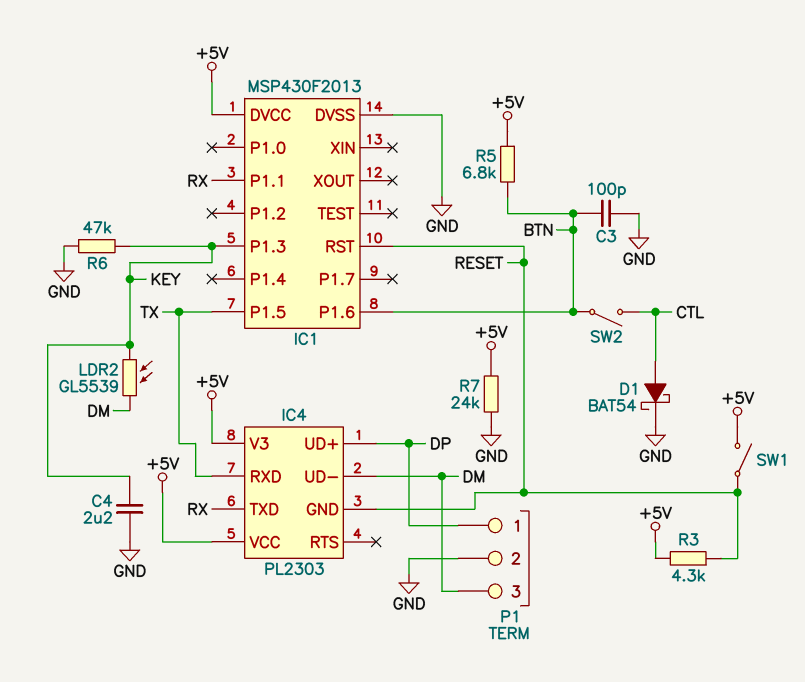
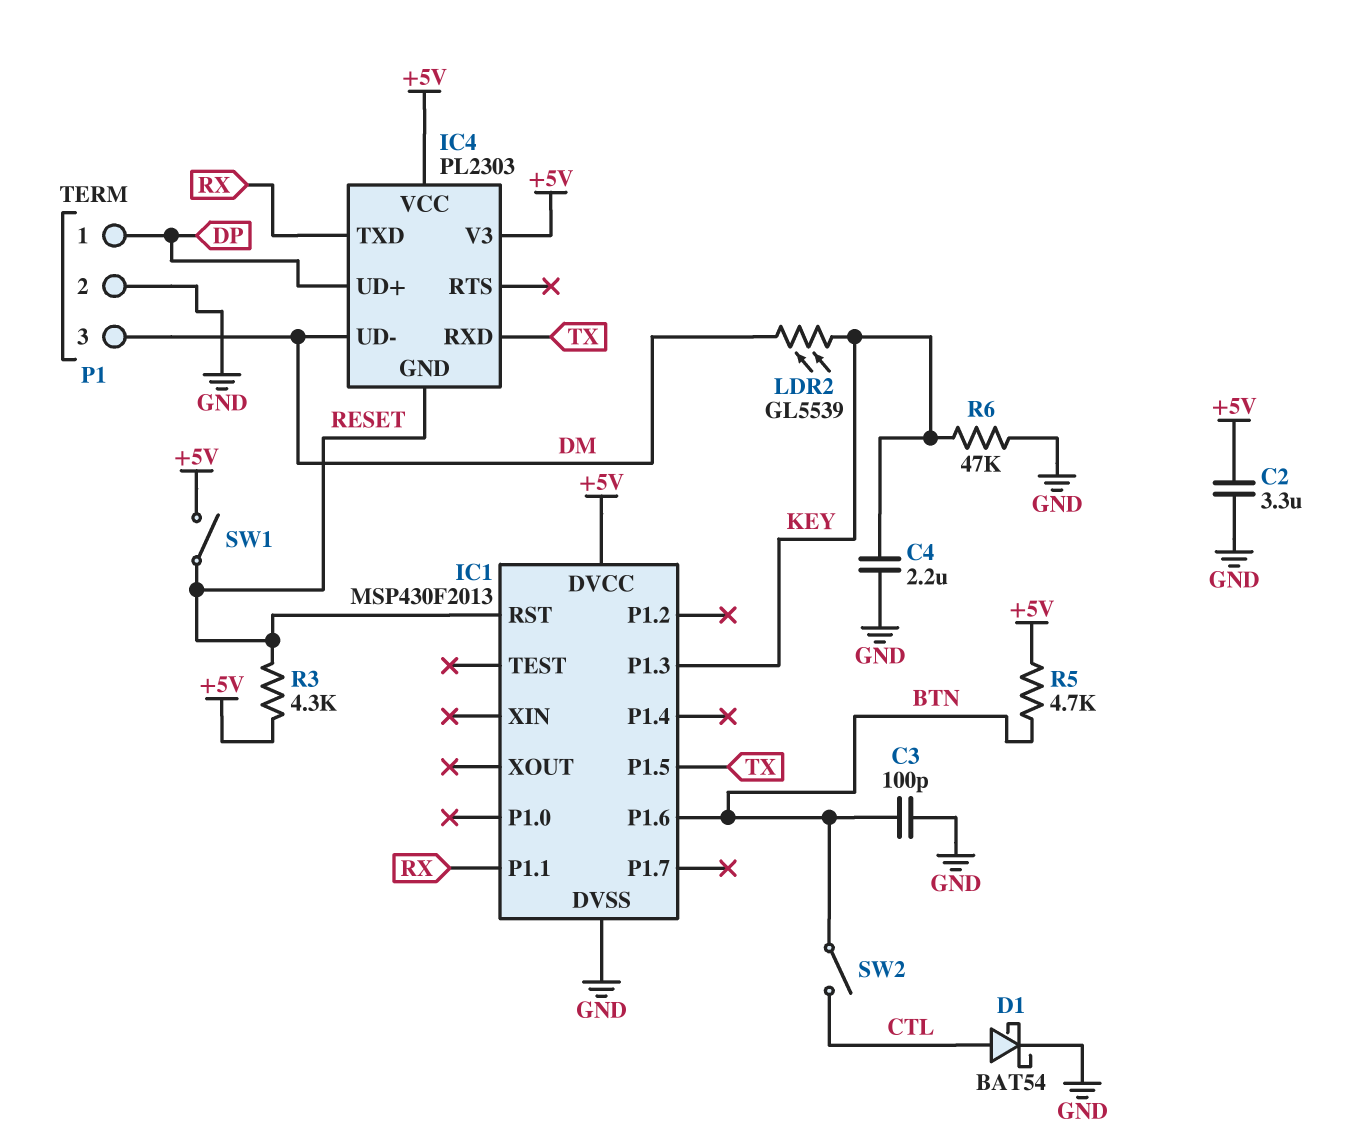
C2: none -> 3.3uF (+5V, GND)
R5: 6.8k (+5V, BTN) -> 4.7k (+5V, BTN)
R7: 24k (+5V, GND) -> none

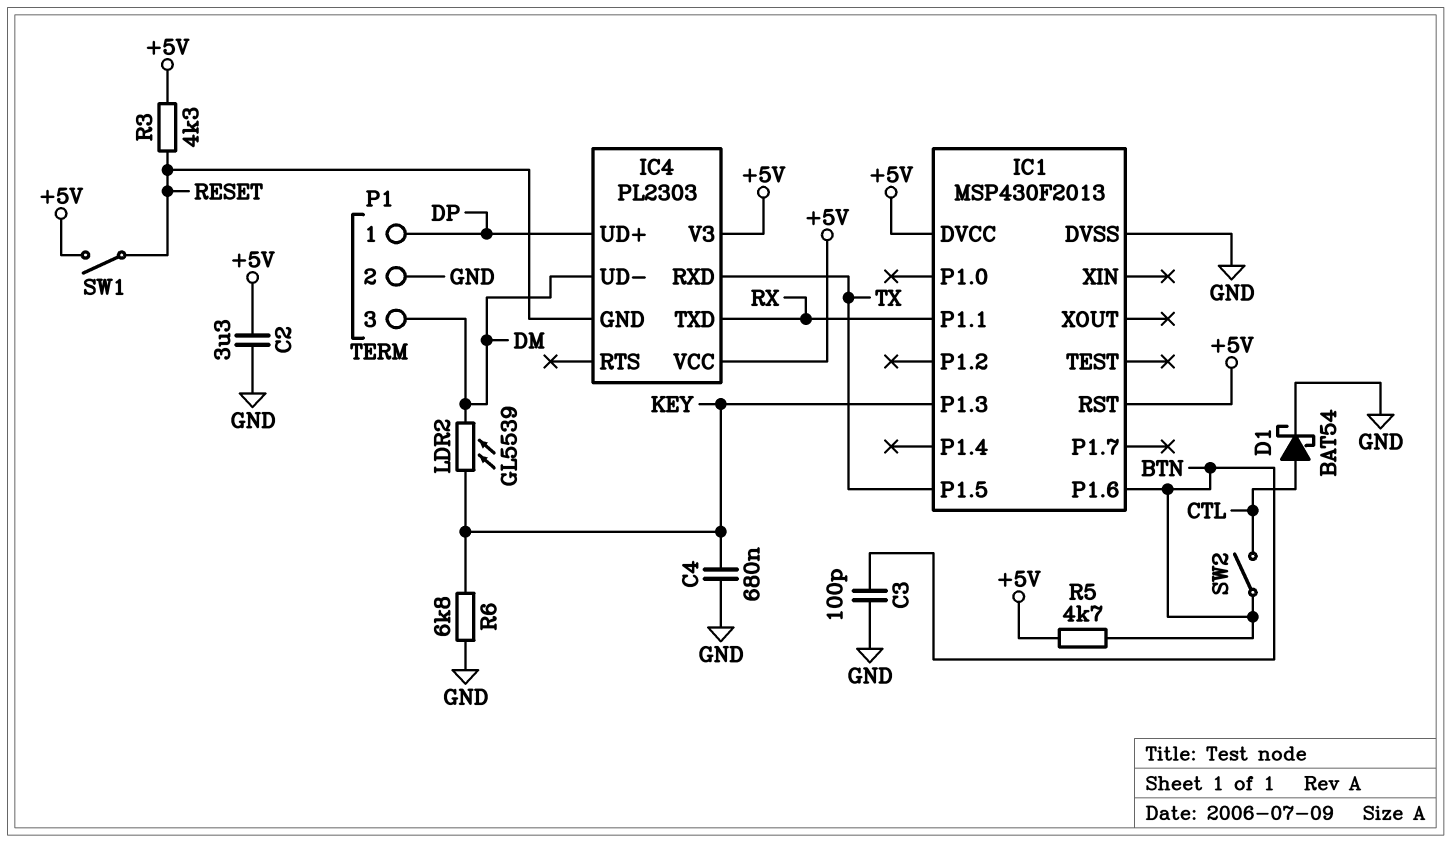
C4: 2.2uF (GND, KEY) -> 680nF (GND, KEY)
IC1 pin RST: RESET -> +5V
R6: 47k (GND, KEY) -> 6.8k (GND, KEY)

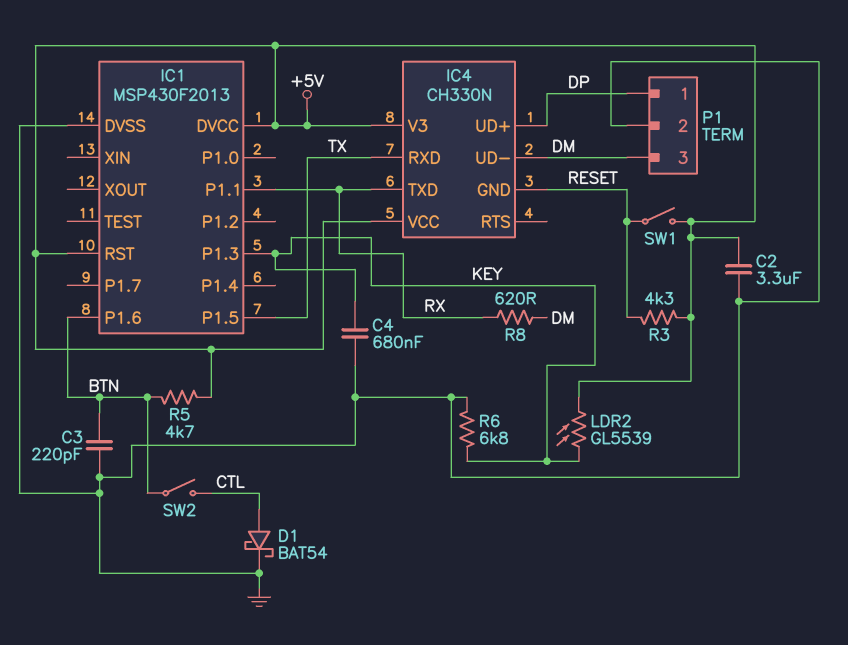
C3: 100pF (BTN, GND) -> 220pF (BTN, GND)
IC4: PL2303 -> CH330N
LDR2: GL5539 (DM, KEY) -> GL5539 (+5V, KEY)
R8: none -> 620 (DM, RX)

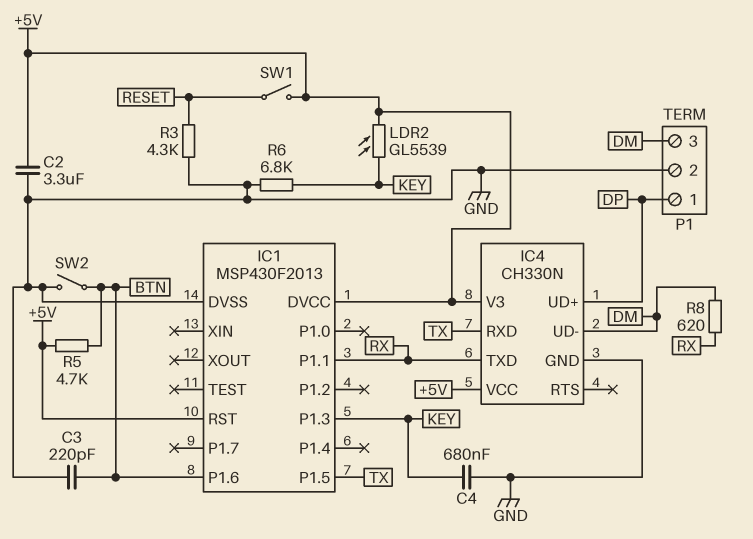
D1: schottky BAT54 (A CTL, K GND) -> none
IC4 pin GND: RESET -> GND
R3: 4.3k (+5V, RESET) -> 4.3k (GND, RESET)
SW2: switch (BTN, CTL) -> switch (BTN, GND)

